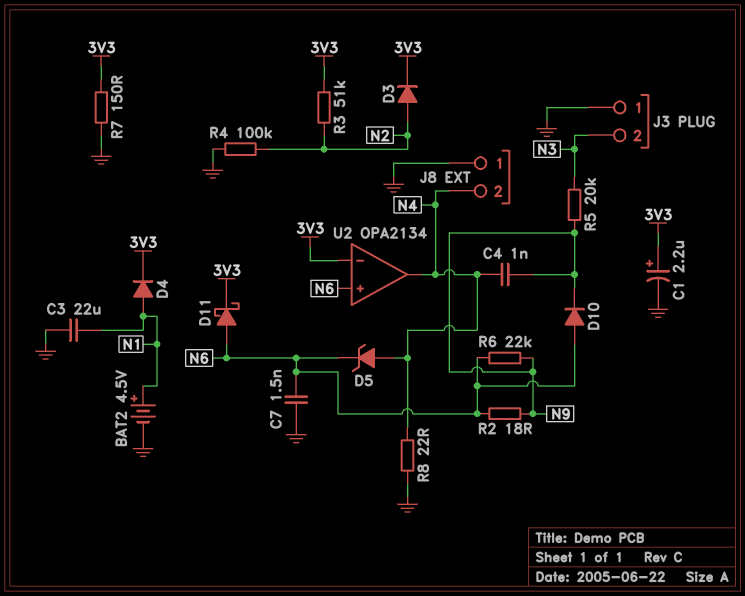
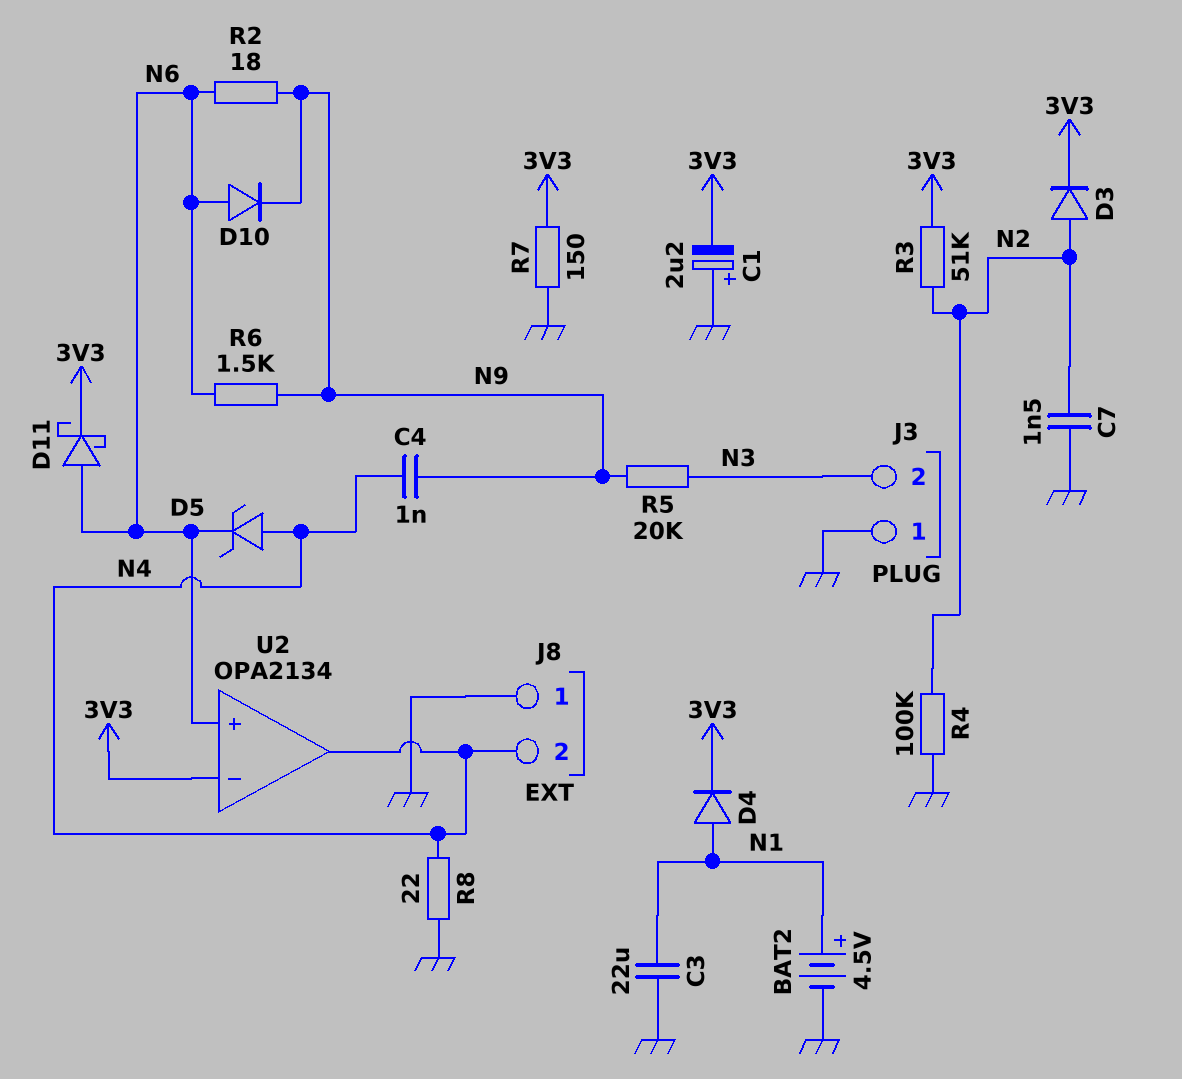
C1: 2.2uF (plus 3V3, minus GND) -> 2.2uF (plus GND, minus 3V3)
C7: 1.5nF (GND, N6) -> 1.5nF (GND, N2)
R6: 22k (N6, N9) -> 1.5k (N6, N9)

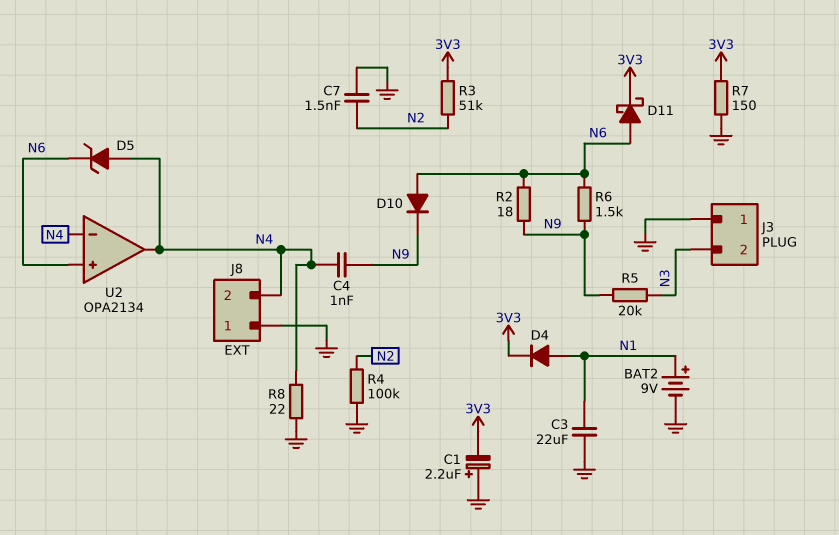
BAT2: 4.5V (plus N1, minus GND) -> 9V (plus N1, minus GND)
D3: diode (A N2, K 3V3) -> none
U2 pin in-: 3V3 -> N4

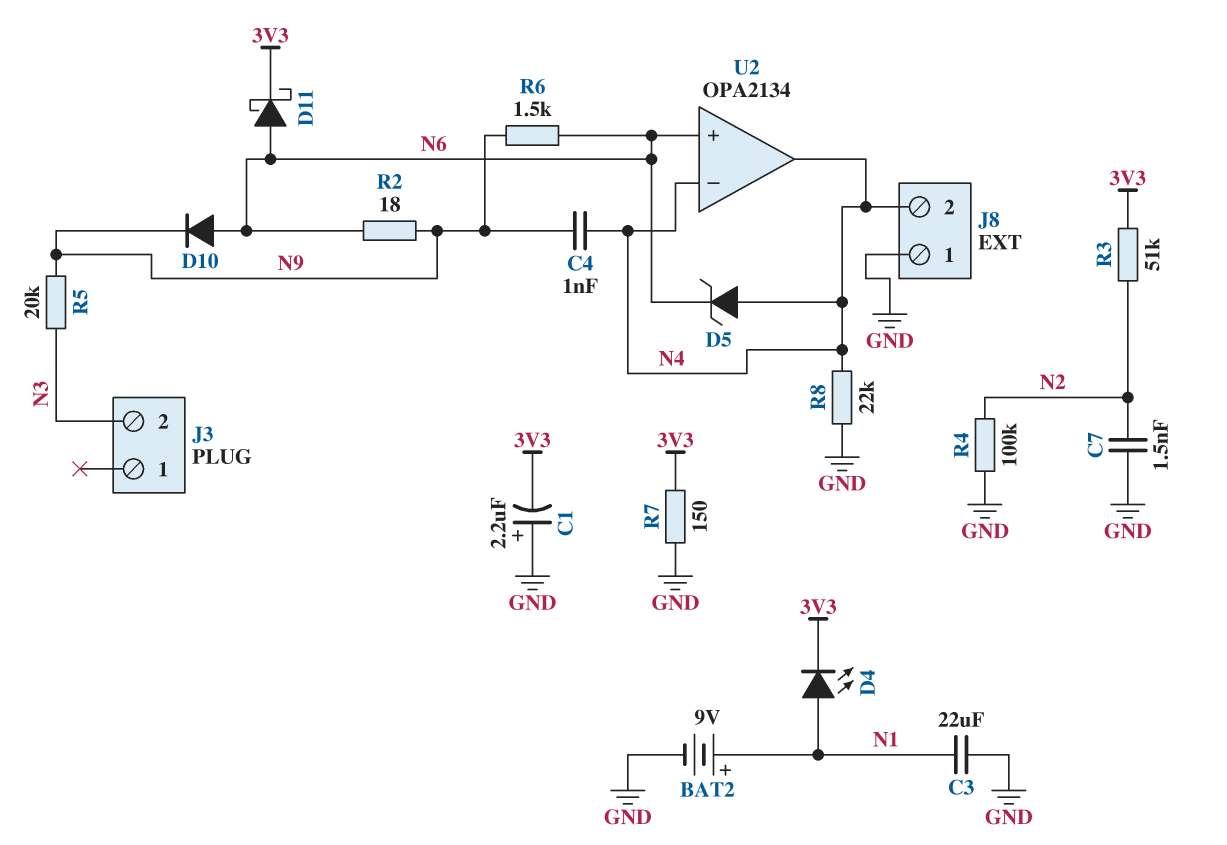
D4: diode (A N1, K 3V3) -> LED (A N1, K 3V3)
J3 pin 1: GND -> none
R8: 22 (GND, N4) -> 22k (GND, N4)

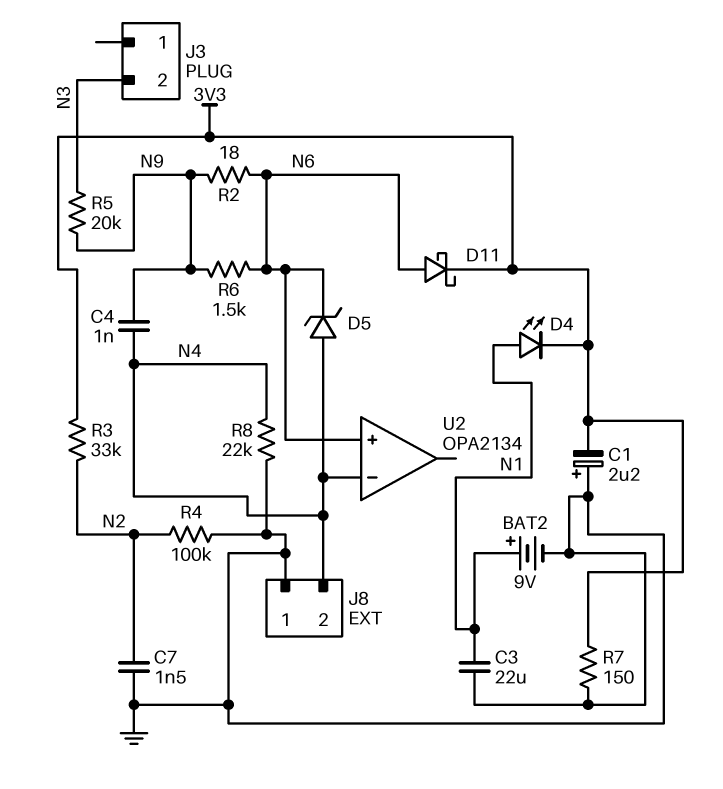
D10: diode (A N6, K N9) -> none
R3: 51k (3V3, N2) -> 33k (3V3, N2)
U2 pin out: N4 -> none

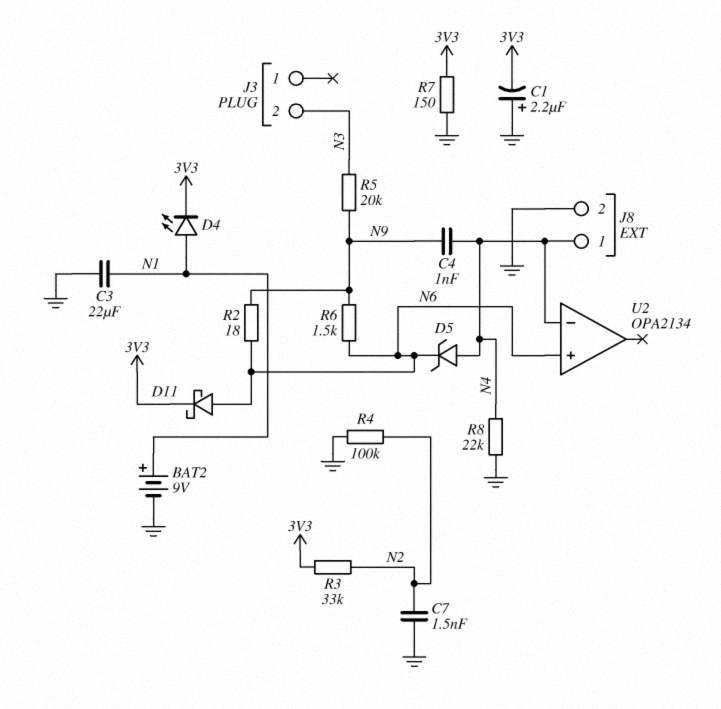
J8 pin 1: GND -> N4
J8 pin 2: N4 -> GND

